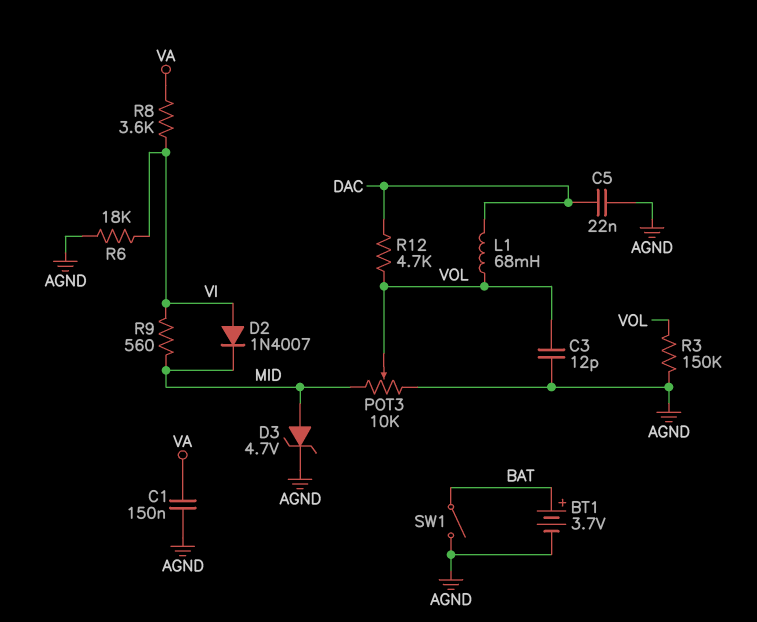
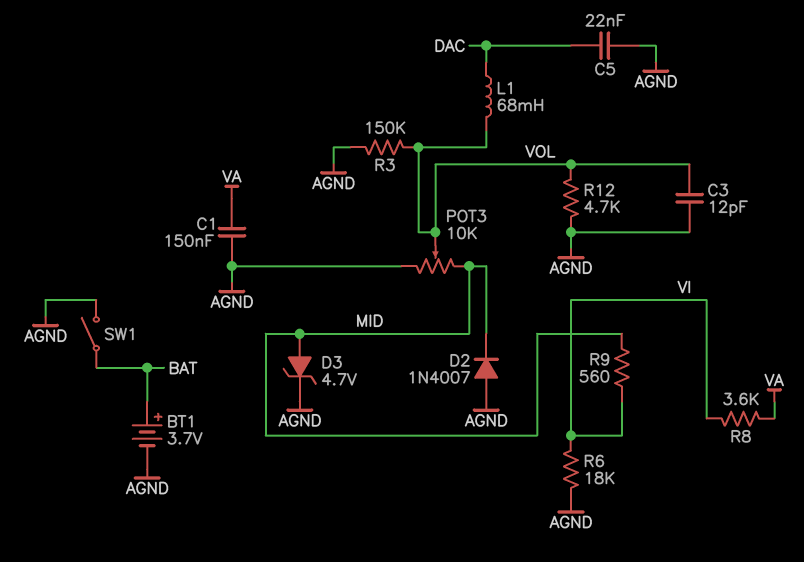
D2: diode 1N4007 (A VI, K MID) -> diode 1N4007 (A AGND, K MID)
R12: 4.7k (DAC, VOL) -> 4.7k (AGND, VOL)

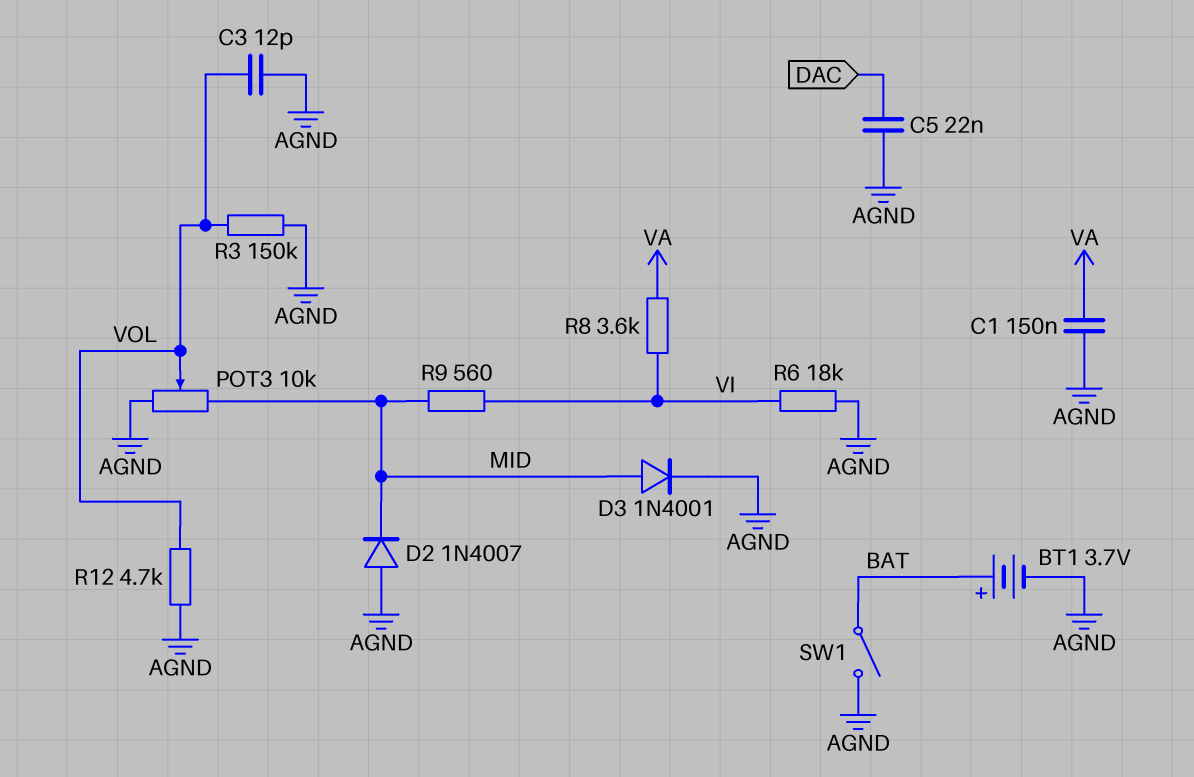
D3: zener 4.7V (A MID, K AGND) -> diode 1N4001 (A MID, K AGND)
L1: 68mH (DAC, VOL) -> none

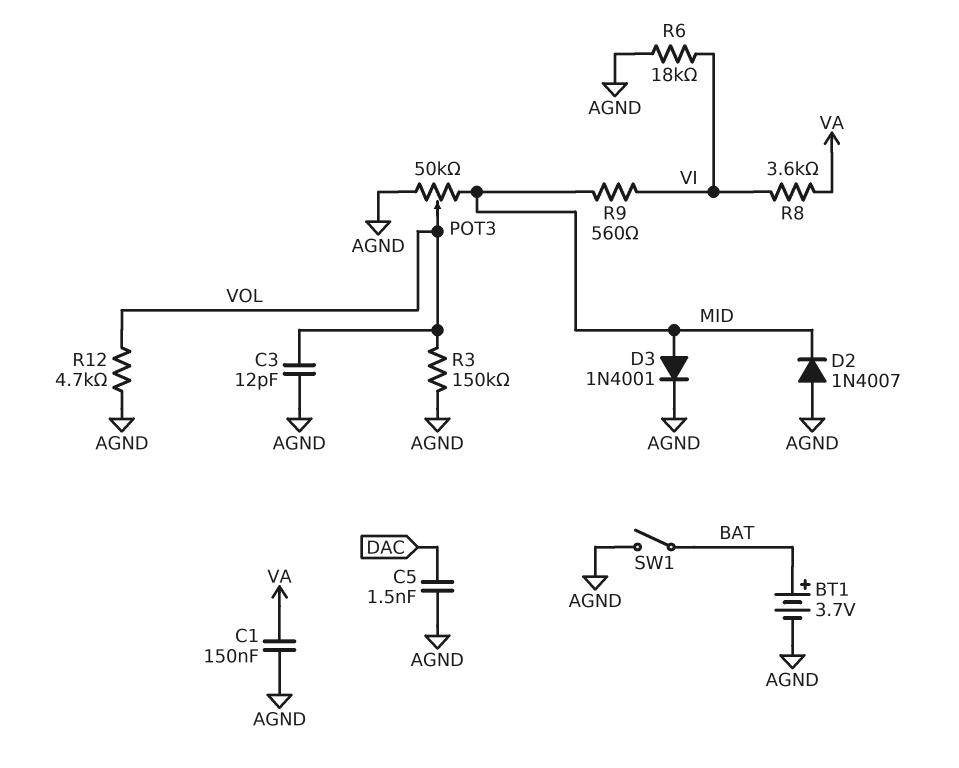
C5: 22nF (AGND, DAC) -> 1.5nF (AGND, DAC)
POT3: 10k (AGND, MID, wiper VOL) -> 50k (AGND, MID, wiper VOL)

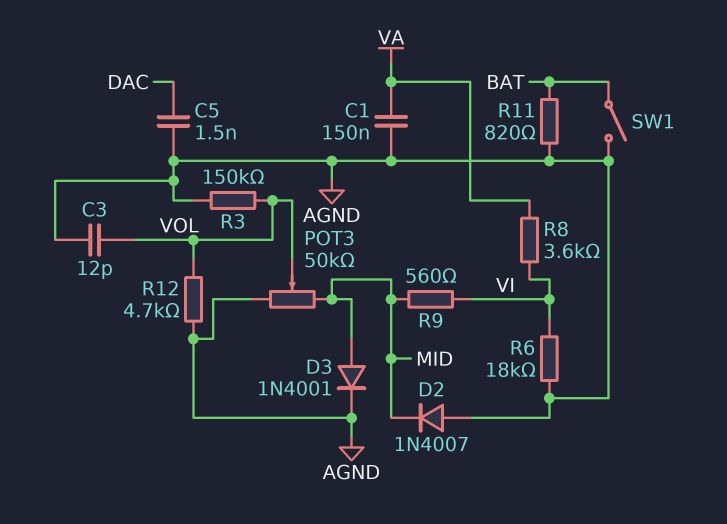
BT1: 3.7V (plus BAT, minus AGND) -> none
R11: none -> 820 (AGND, BAT)

